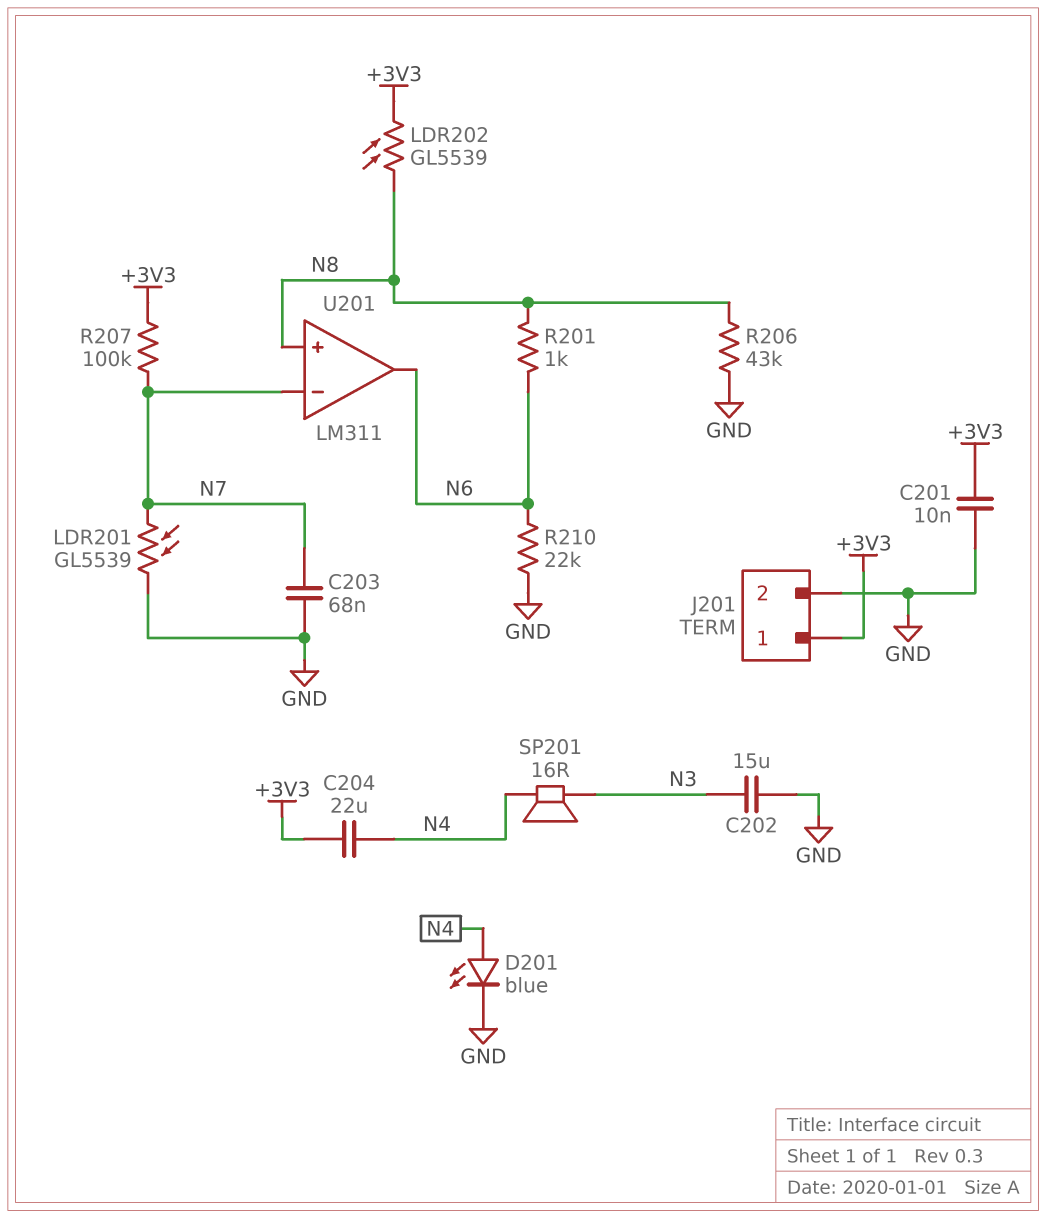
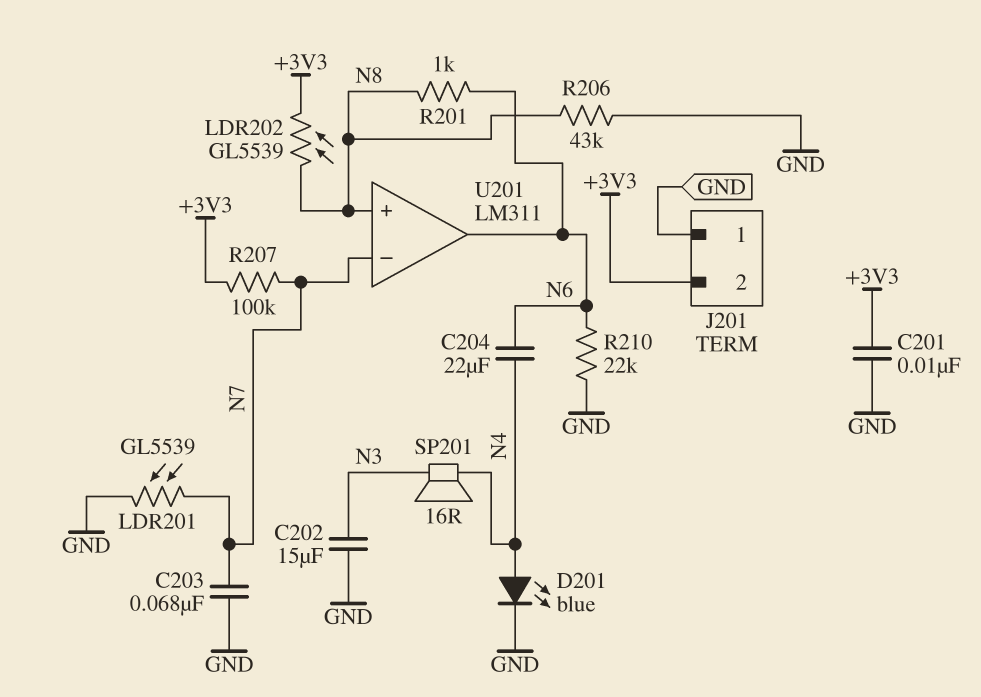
C204: 22uF (+3V3, N4) -> 22uF (N4, N6)
J201 pin 1: +3V3 -> GND
J201 pin 2: GND -> +3V3

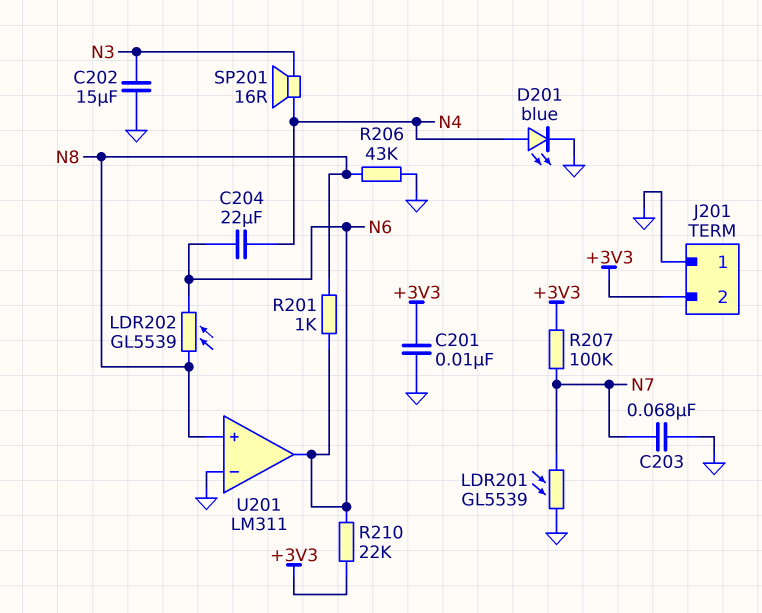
LDR202: GL5539 (+3V3, N8) -> GL5539 (N6, N8)
R210: 22k (GND, N6) -> 22k (+3V3, N6)
U201 pin in-: N7 -> GND

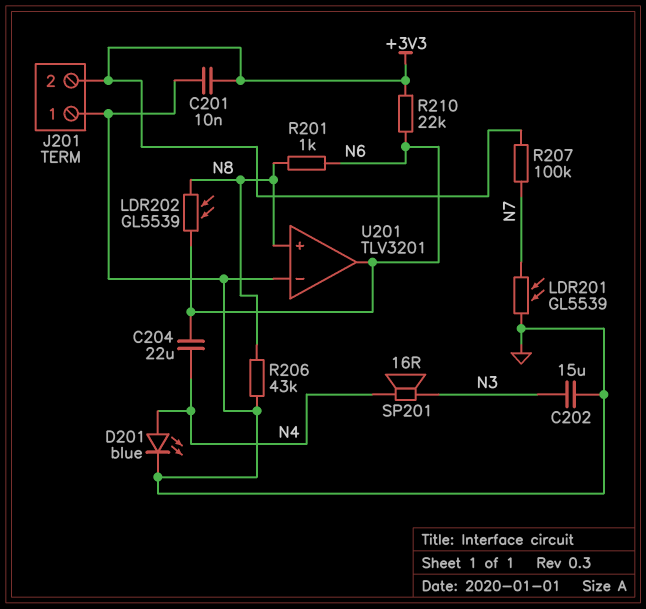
C203: 68nF (GND, N7) -> none
U201: LM311 -> TLV3201

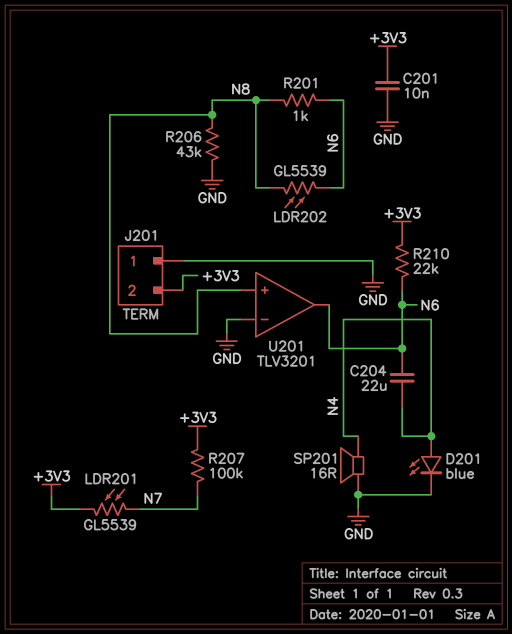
C202: 15uF (GND, N3) -> none
LDR201: GL5539 (GND, N7) -> GL5539 (+3V3, N7)
SP201: speaker 16R (N3, N4) -> speaker 16R (GND, N4)

